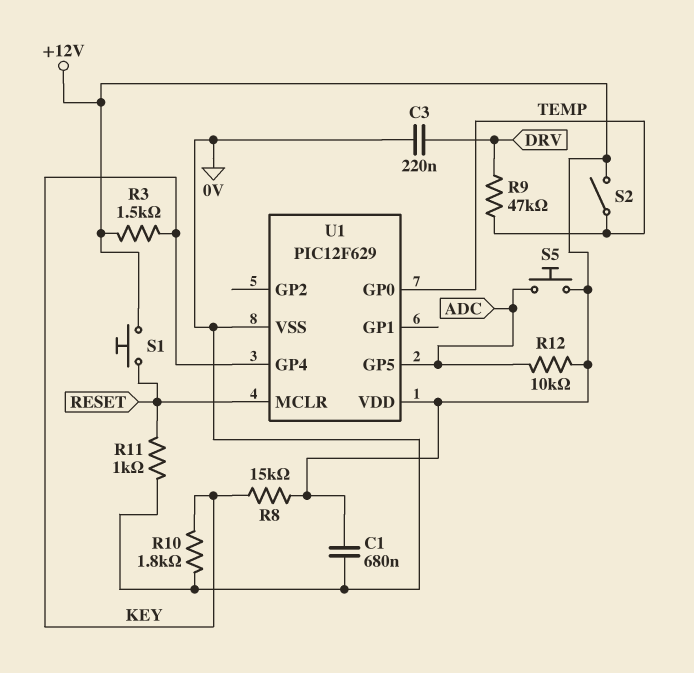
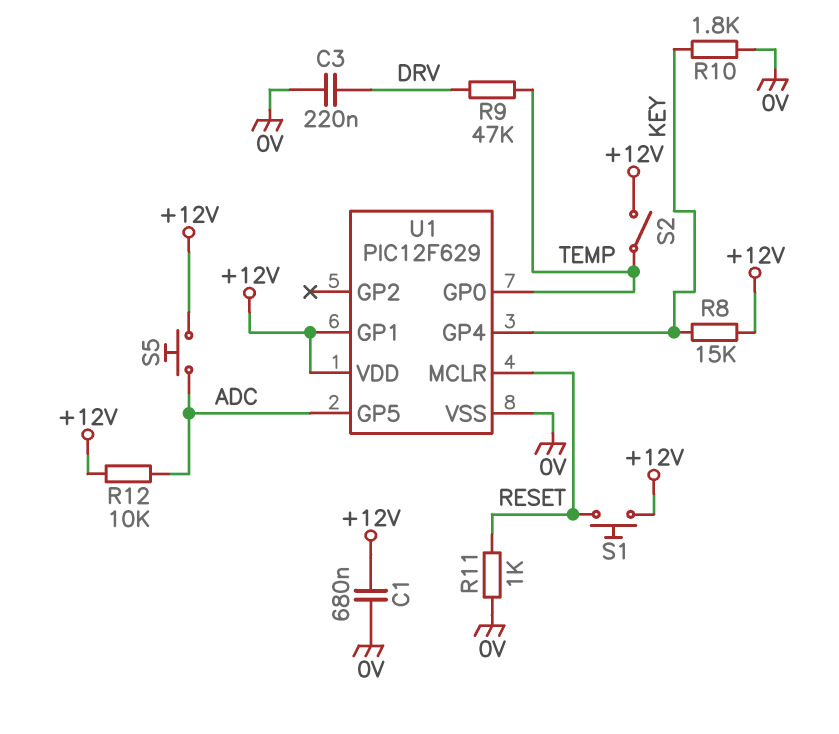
R3: 1.5k (+12V, KEY) -> none
U1 pin GP1: none -> +12V

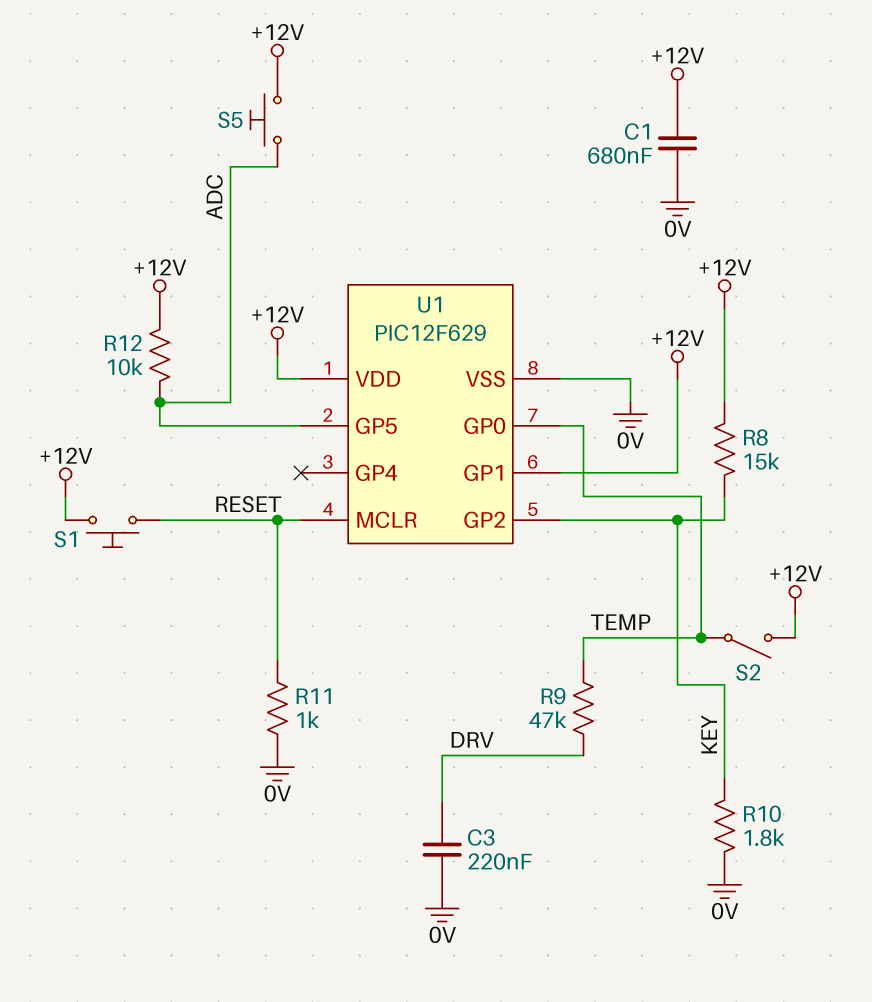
U1 pin GP2: none -> KEY
U1 pin GP4: KEY -> none

